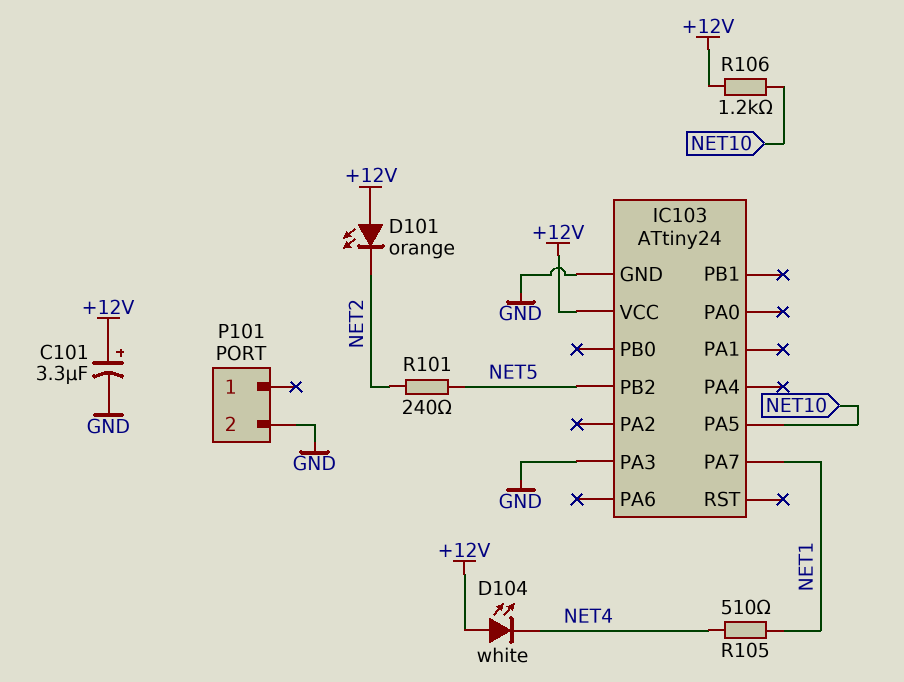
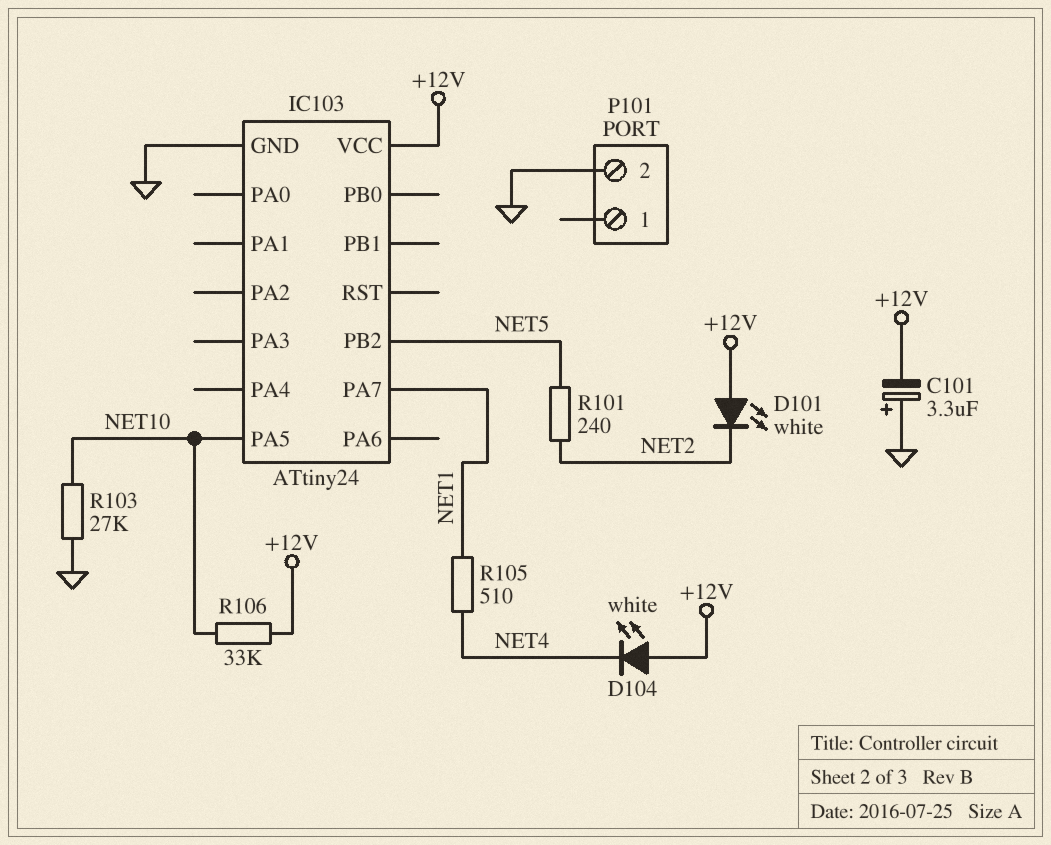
C101: 3.3uF (plus +12V, minus GND) -> 3.3uF (plus GND, minus +12V)
D101: LED orange (A +12V, K NET2) -> LED white (A +12V, K NET2)
IC103 pin PA3: GND -> none
R103: none -> 27k (GND, NET10)
R106: 1.2k (+12V, NET10) -> 33k (+12V, NET10)

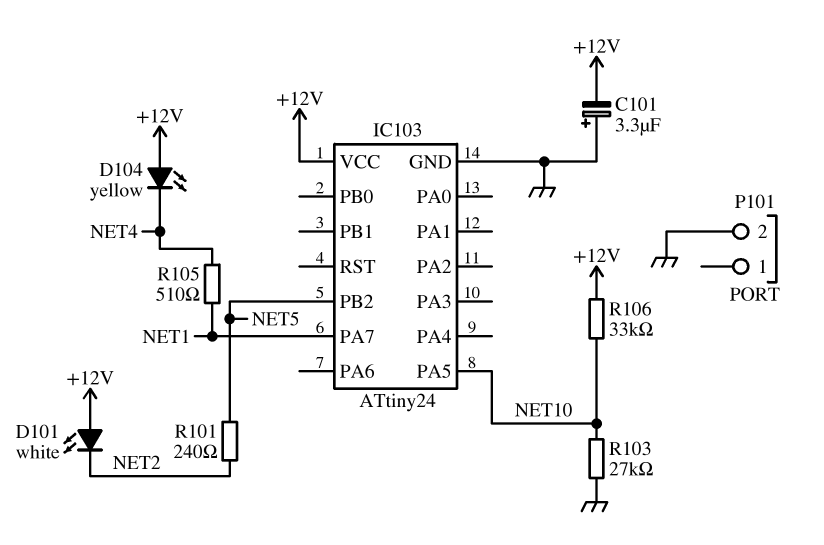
D104: LED white (A +12V, K NET4) -> LED yellow (A +12V, K NET4)

